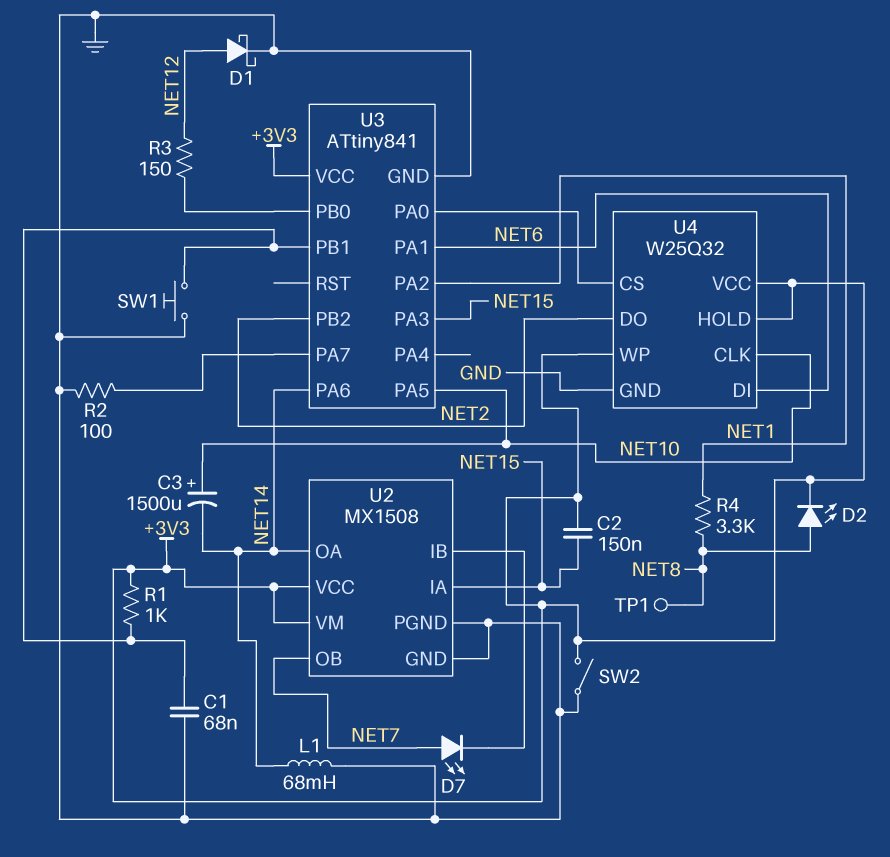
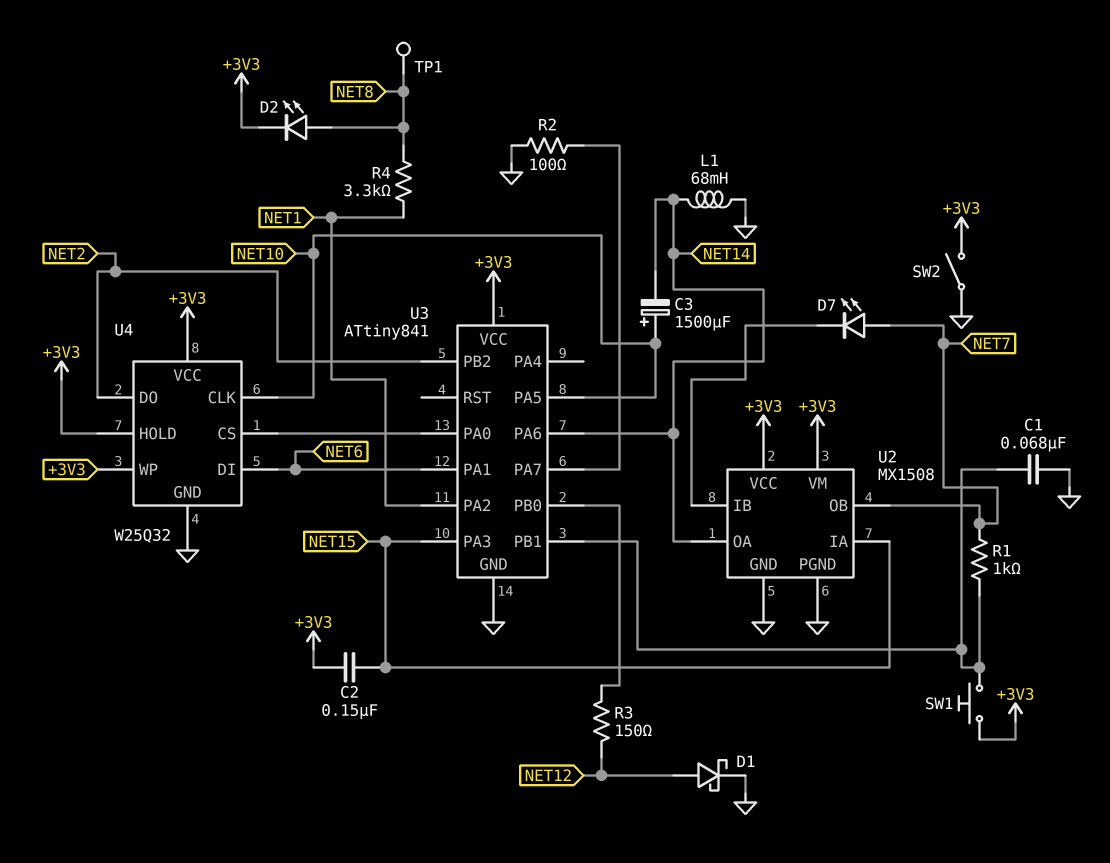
R1: 1k (+3V3, U3/PB1) -> 1k (NET7, U3/PB1)
SW1: button (GND, U3/PB1) -> button (+3V3, U3/PB1)

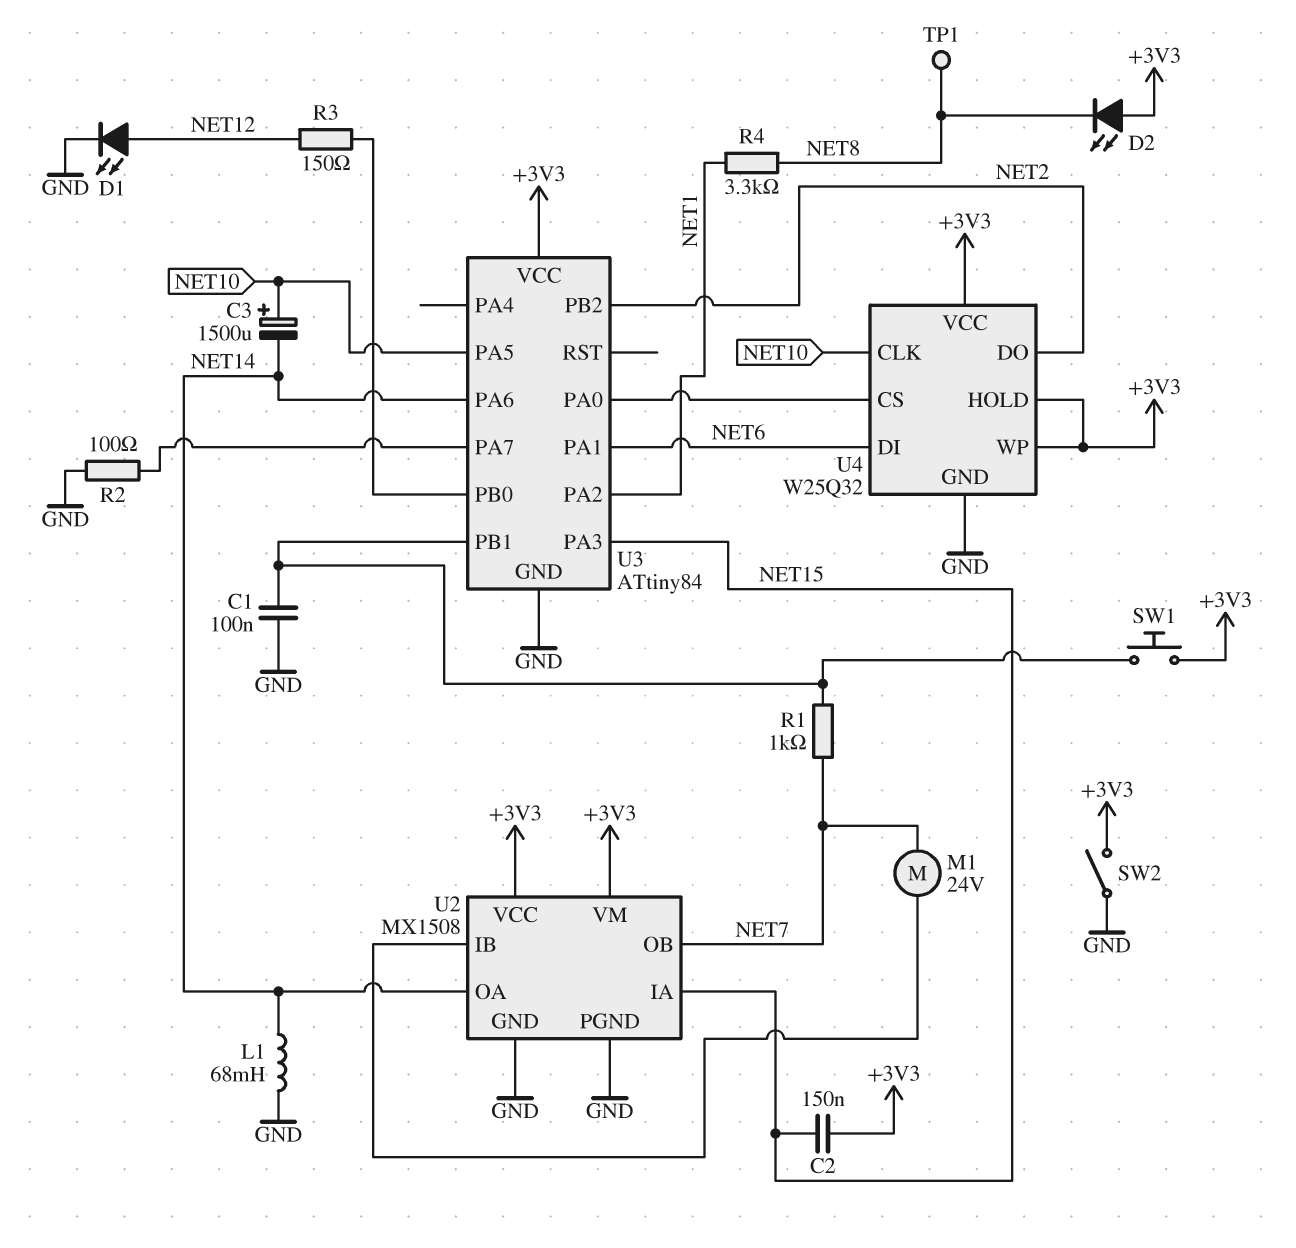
C1: 68nF (GND, U3/PB1) -> 100nF (GND, U3/PB1)
D1: schottky (A NET12, K GND) -> LED (A NET12, K GND)
D2: LED (A NET8, K +3V3) -> LED (A +3V3, K NET8)
D7: LED (A NET7, K U2/IB) -> none
M1: none -> motor 24V (NET7, U2/IB)
U3: ATtiny841 -> ATtiny84

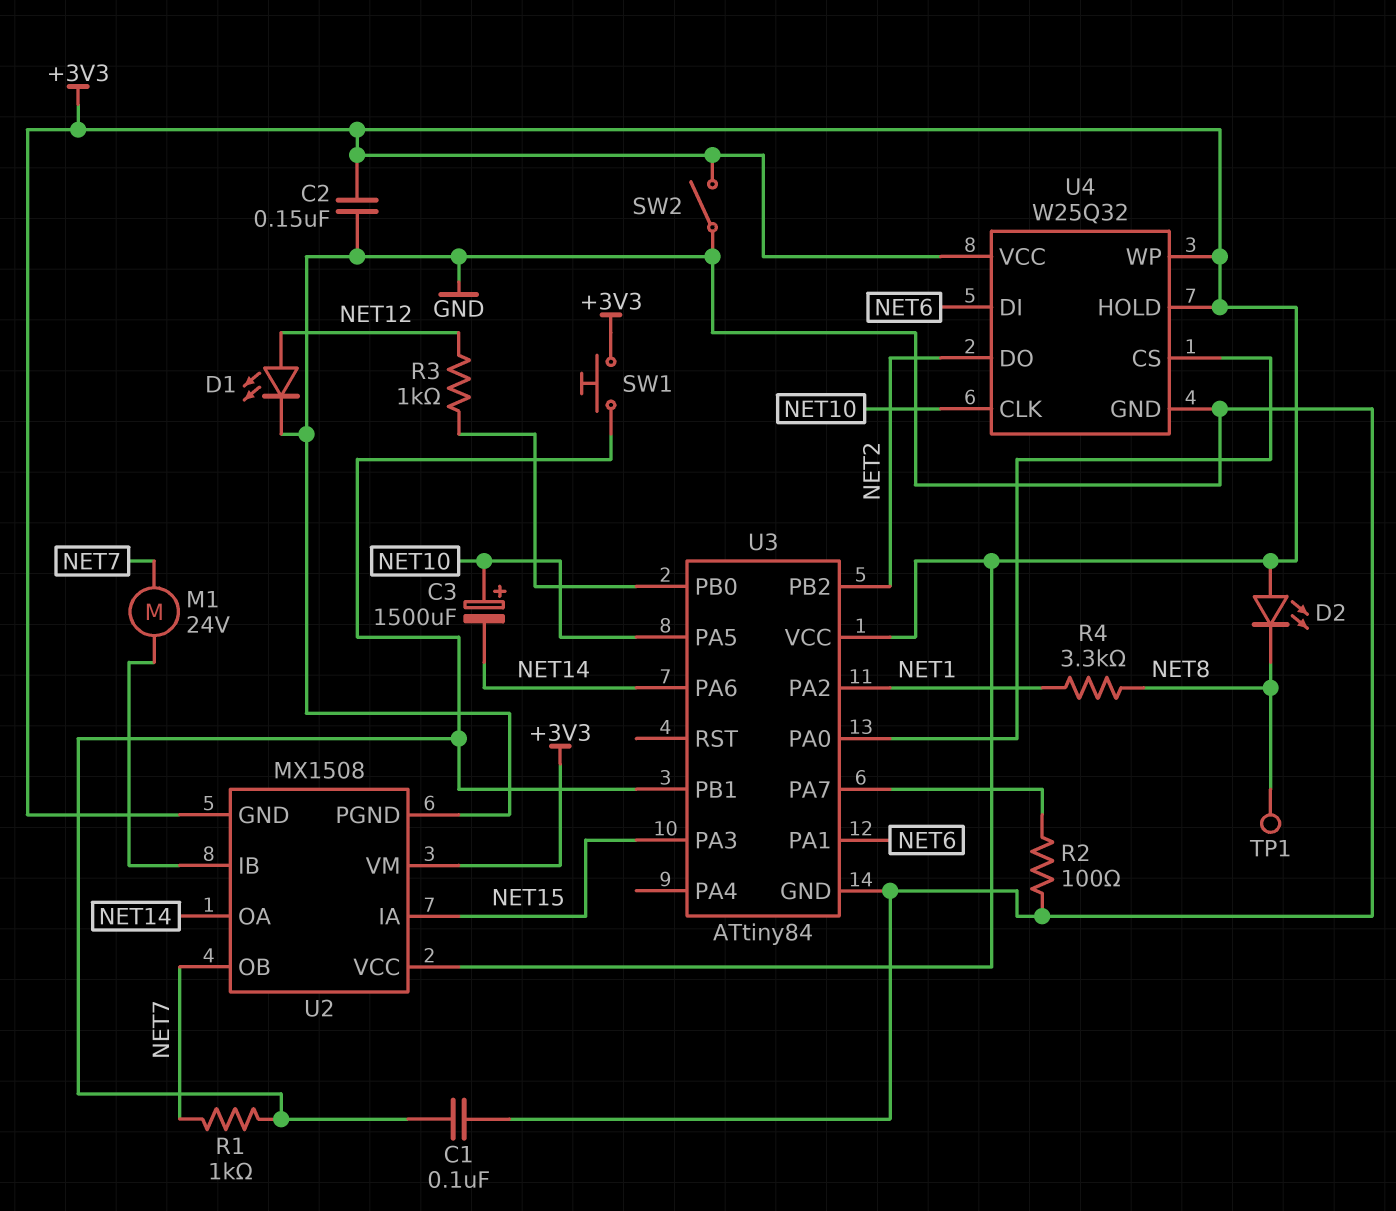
C2: 150nF (+3V3, NET15) -> 150nF (+3V3, GND)
L1: 68mH (GND, NET14) -> none
R3: 150 (NET12, U3/PB0) -> 1k (NET12, U3/PB0)
U2 pin GND: GND -> +3V3

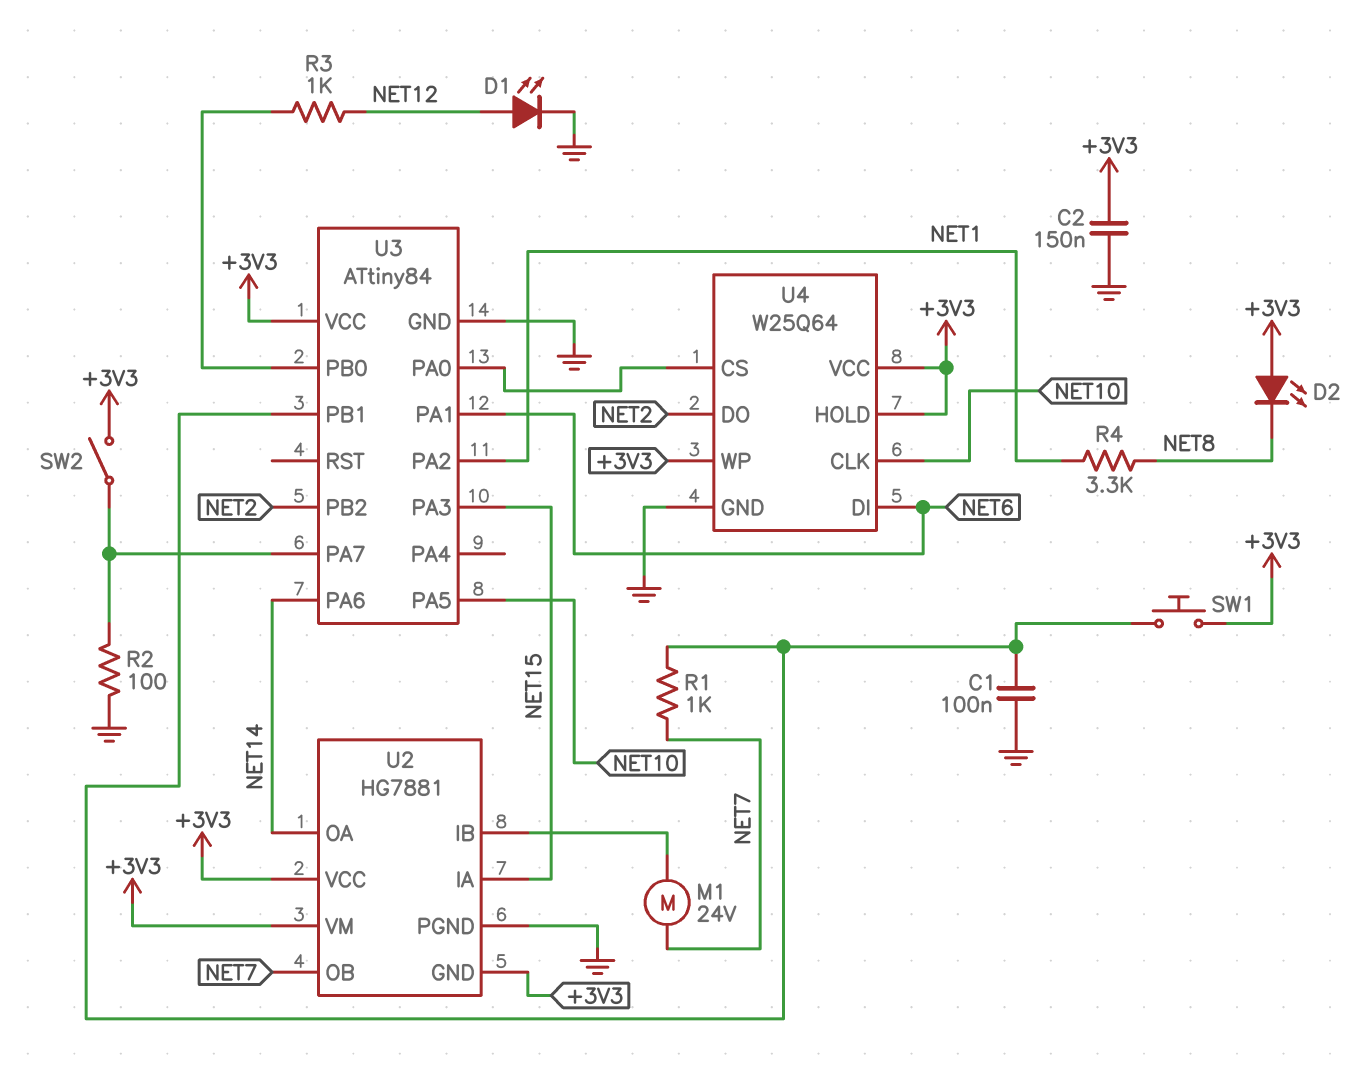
C3: 1500uF (plus NET10, minus NET14) -> none
SW2: switch (+3V3, GND) -> switch (+3V3, U3/PA7)
TP1: test point (NET8) -> none
U2: MX1508 -> HG7881
U4: W25Q32 -> W25Q64

